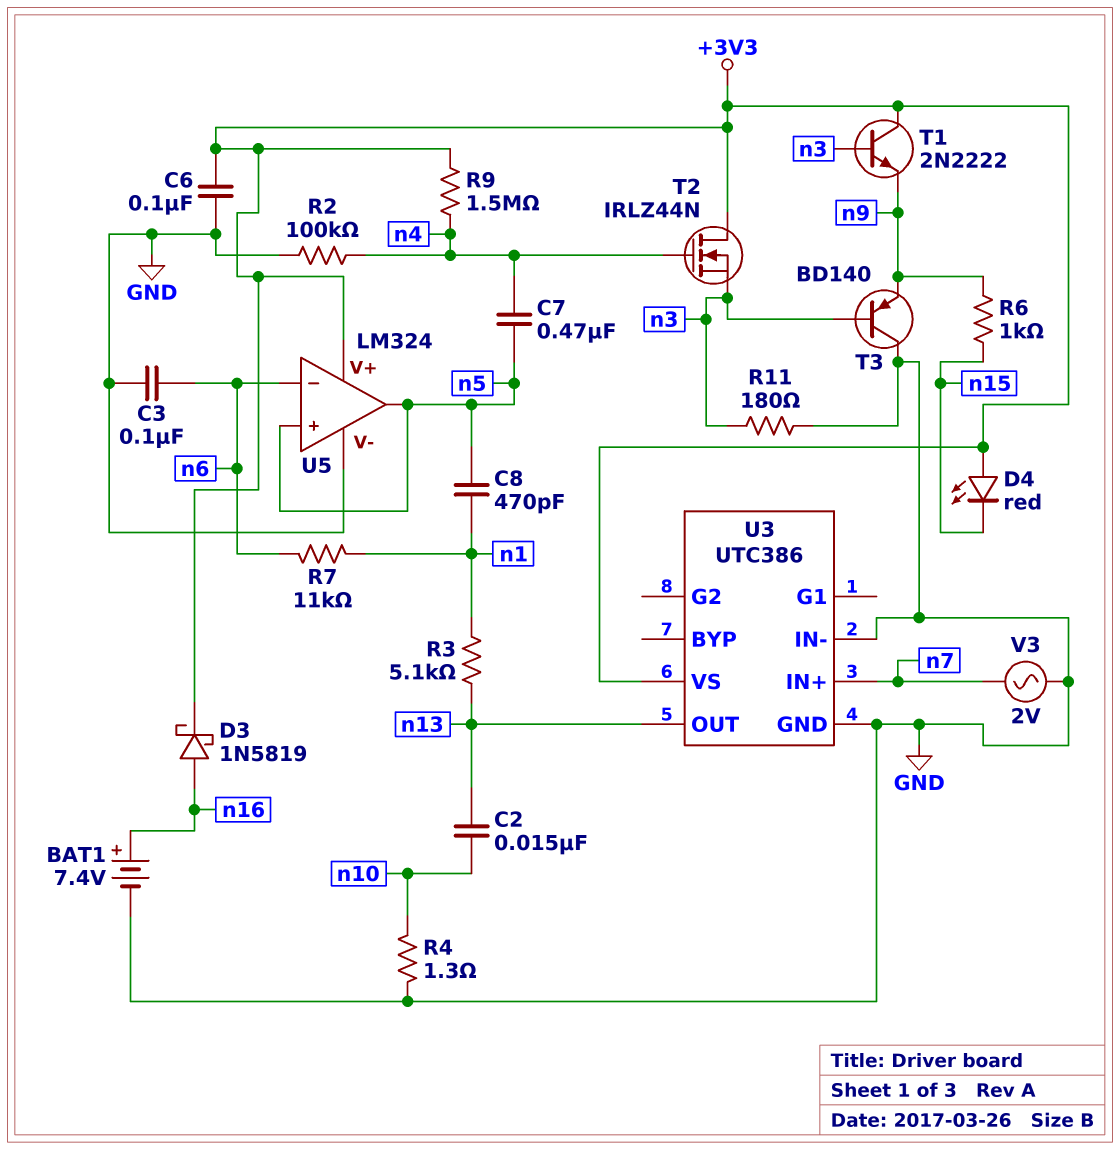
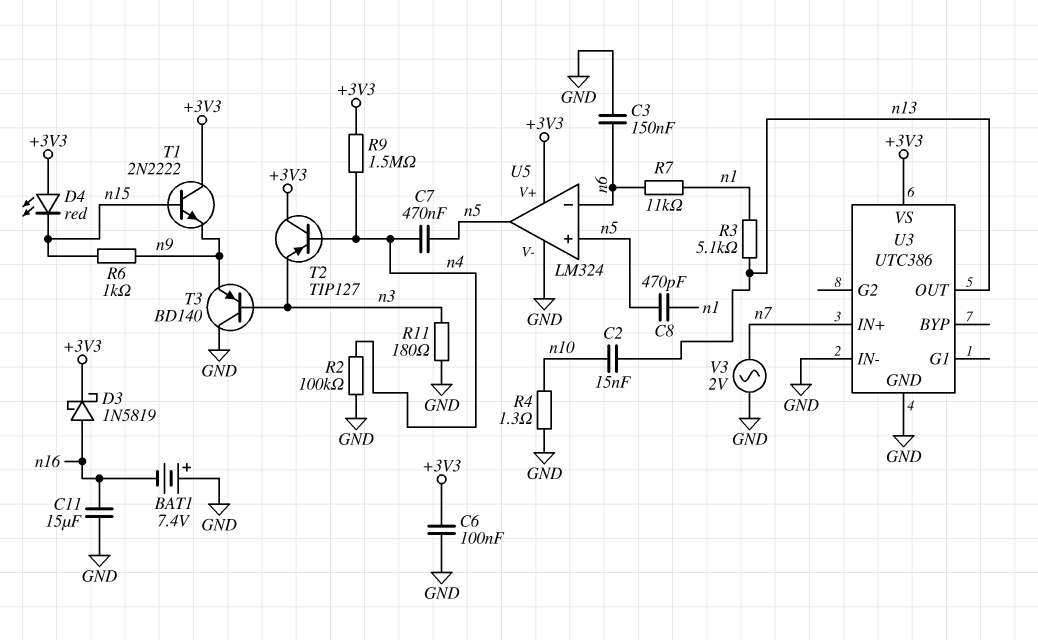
BAT1: 7.4V (plus n16, minus GND) -> 7.4V (plus GND, minus n16)
C3: 100nF (GND, n6) -> 150nF (GND, n6)
C11: none -> 15uF (GND, n16)
T1: NPN 2N2222 (B n3, C +3V3, E n9) -> NPN 2N2222 (B n15, C +3V3, E n9)
T2: NMOS IRLZ44N (G n4, D +3V3, S n3) -> PNP TIP127 (B n4, C +3V3, E n3)

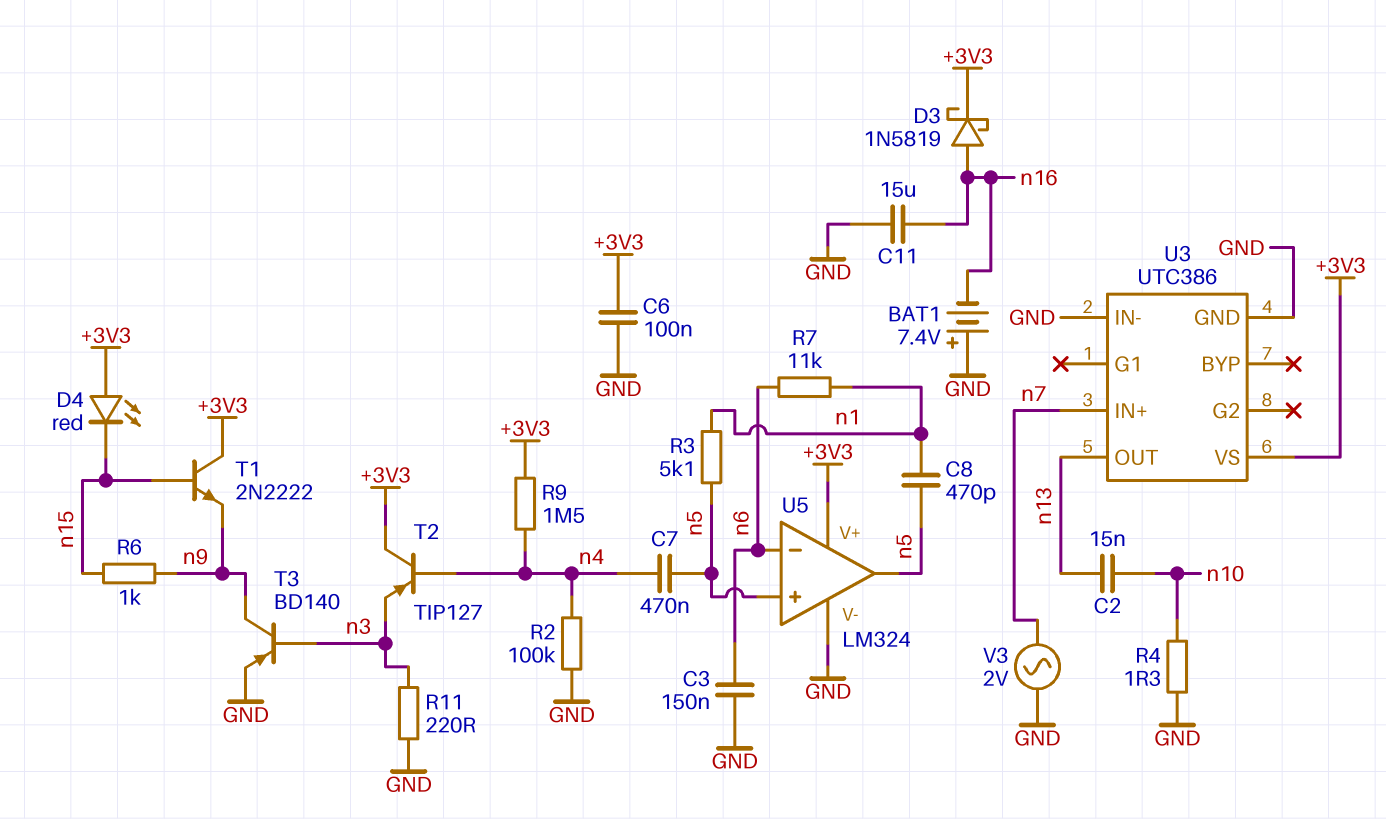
R3: 5.1k (n1, n13) -> 5.1k (n1, n5)
R11: 180 (GND, n3) -> 220 (GND, n3)
T3: PNP BD140 (B n3, C GND, E n9) -> PNP BD140 (B n3, C n9, E GND)

